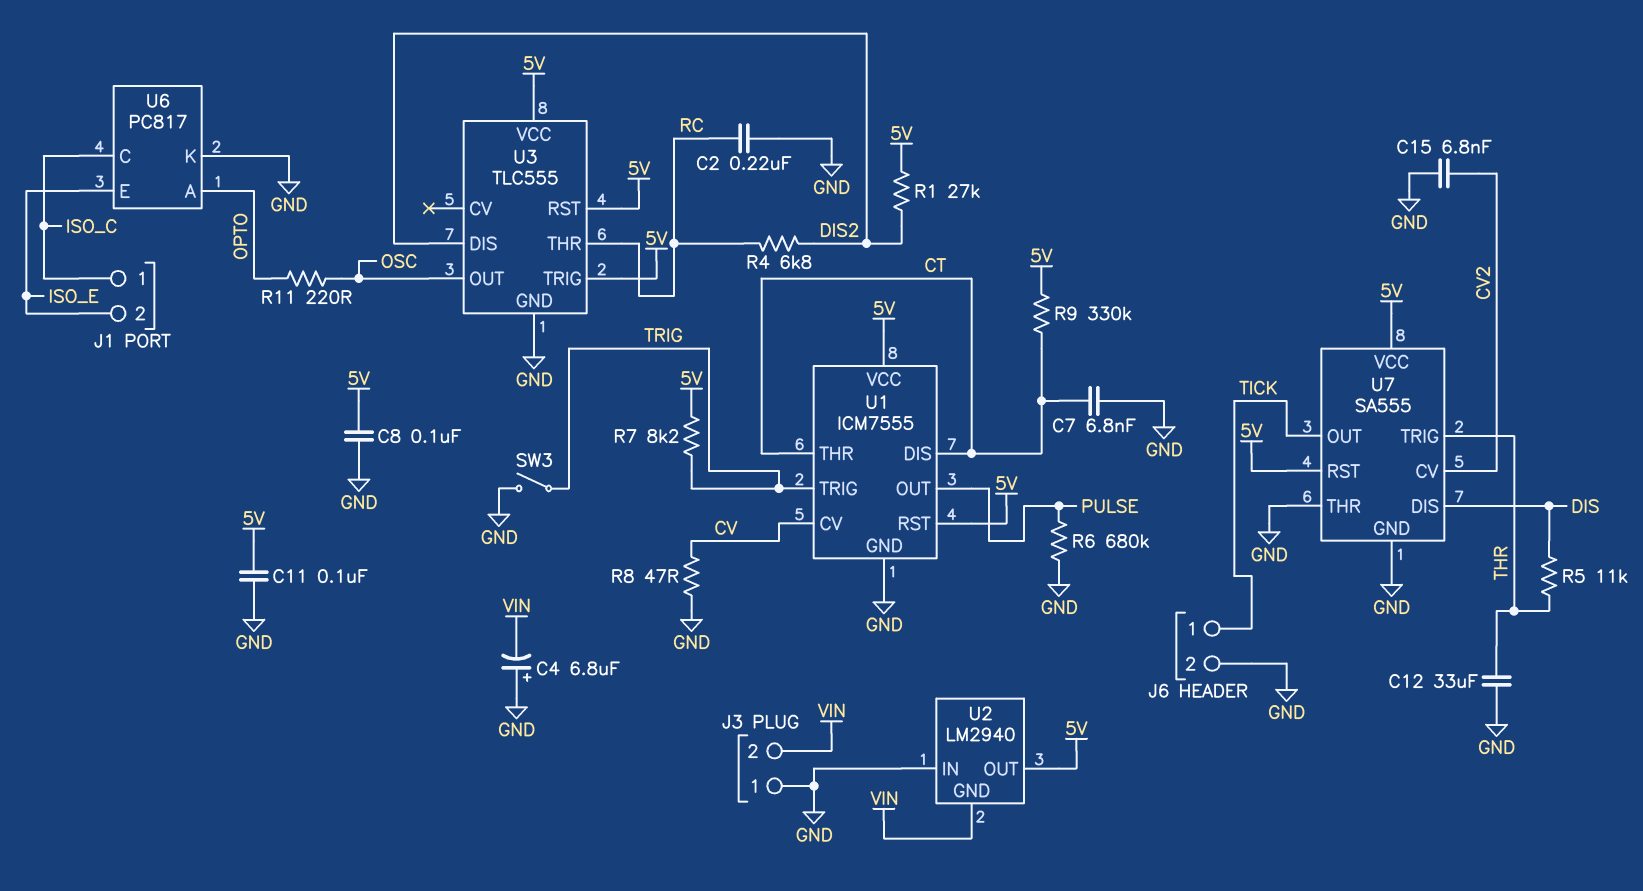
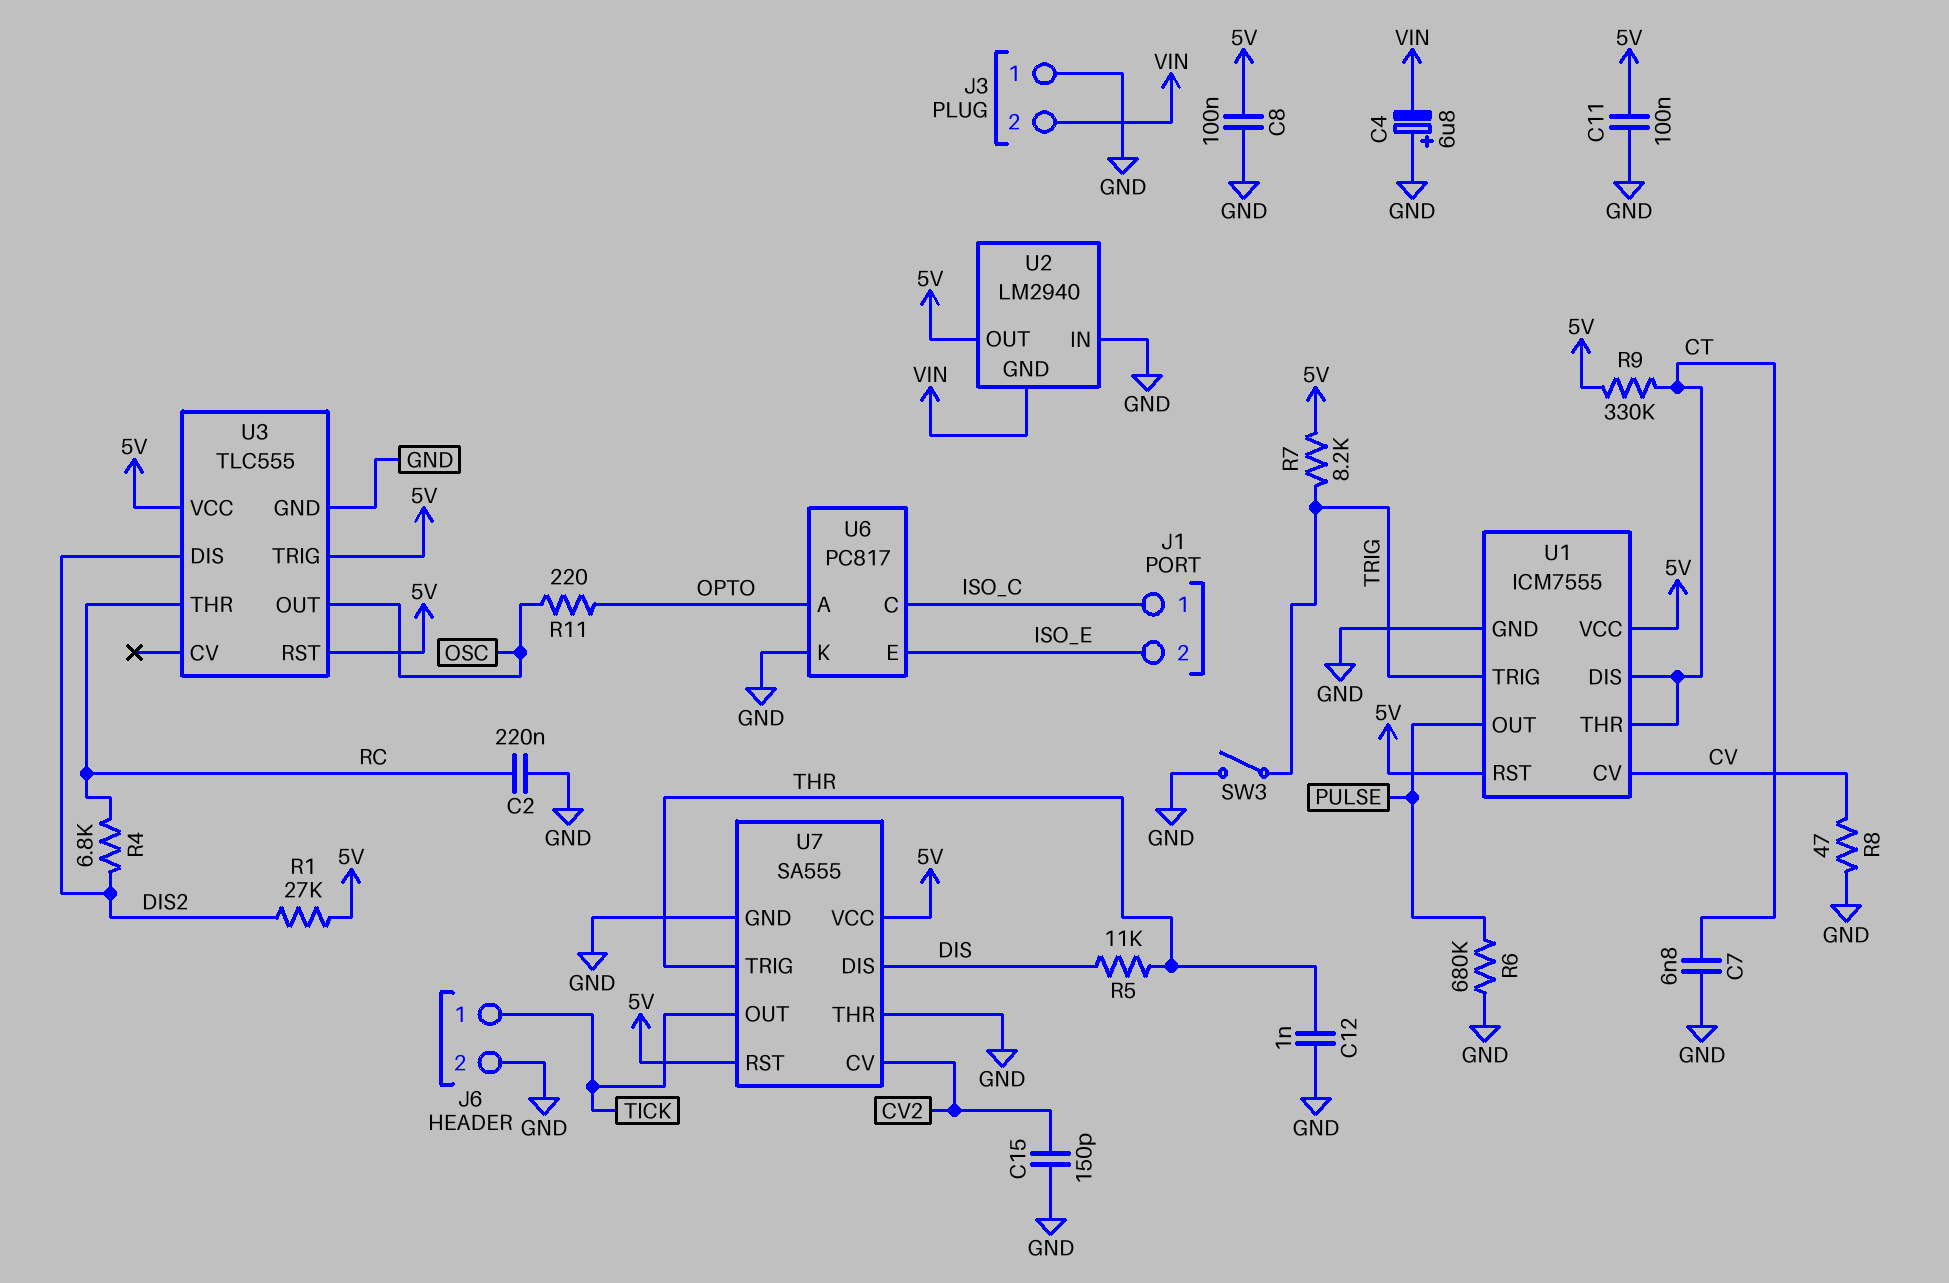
C12: 33uF (GND, THR) -> 1nF (GND, THR)
C15: 6.8nF (CV2, GND) -> 150pF (CV2, GND)

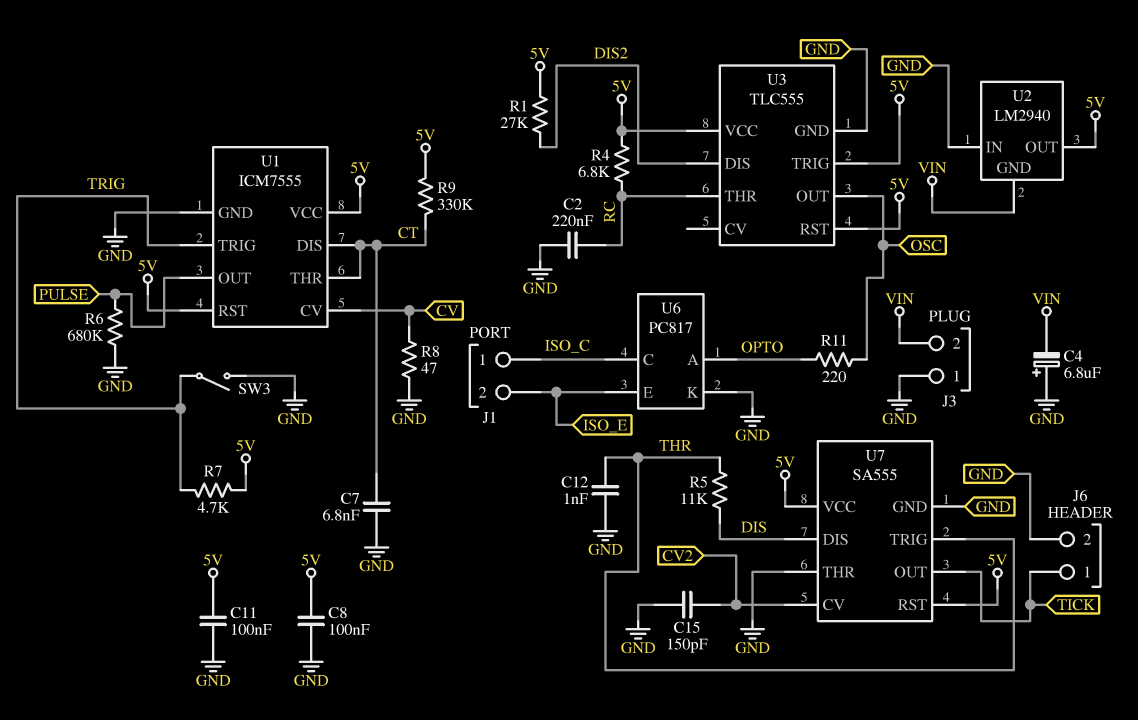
R4: 6.8k (DIS2, RC) -> 6.8k (5V, RC)
R7: 8.2k (5V, TRIG) -> 4.7k (5V, TRIG)

